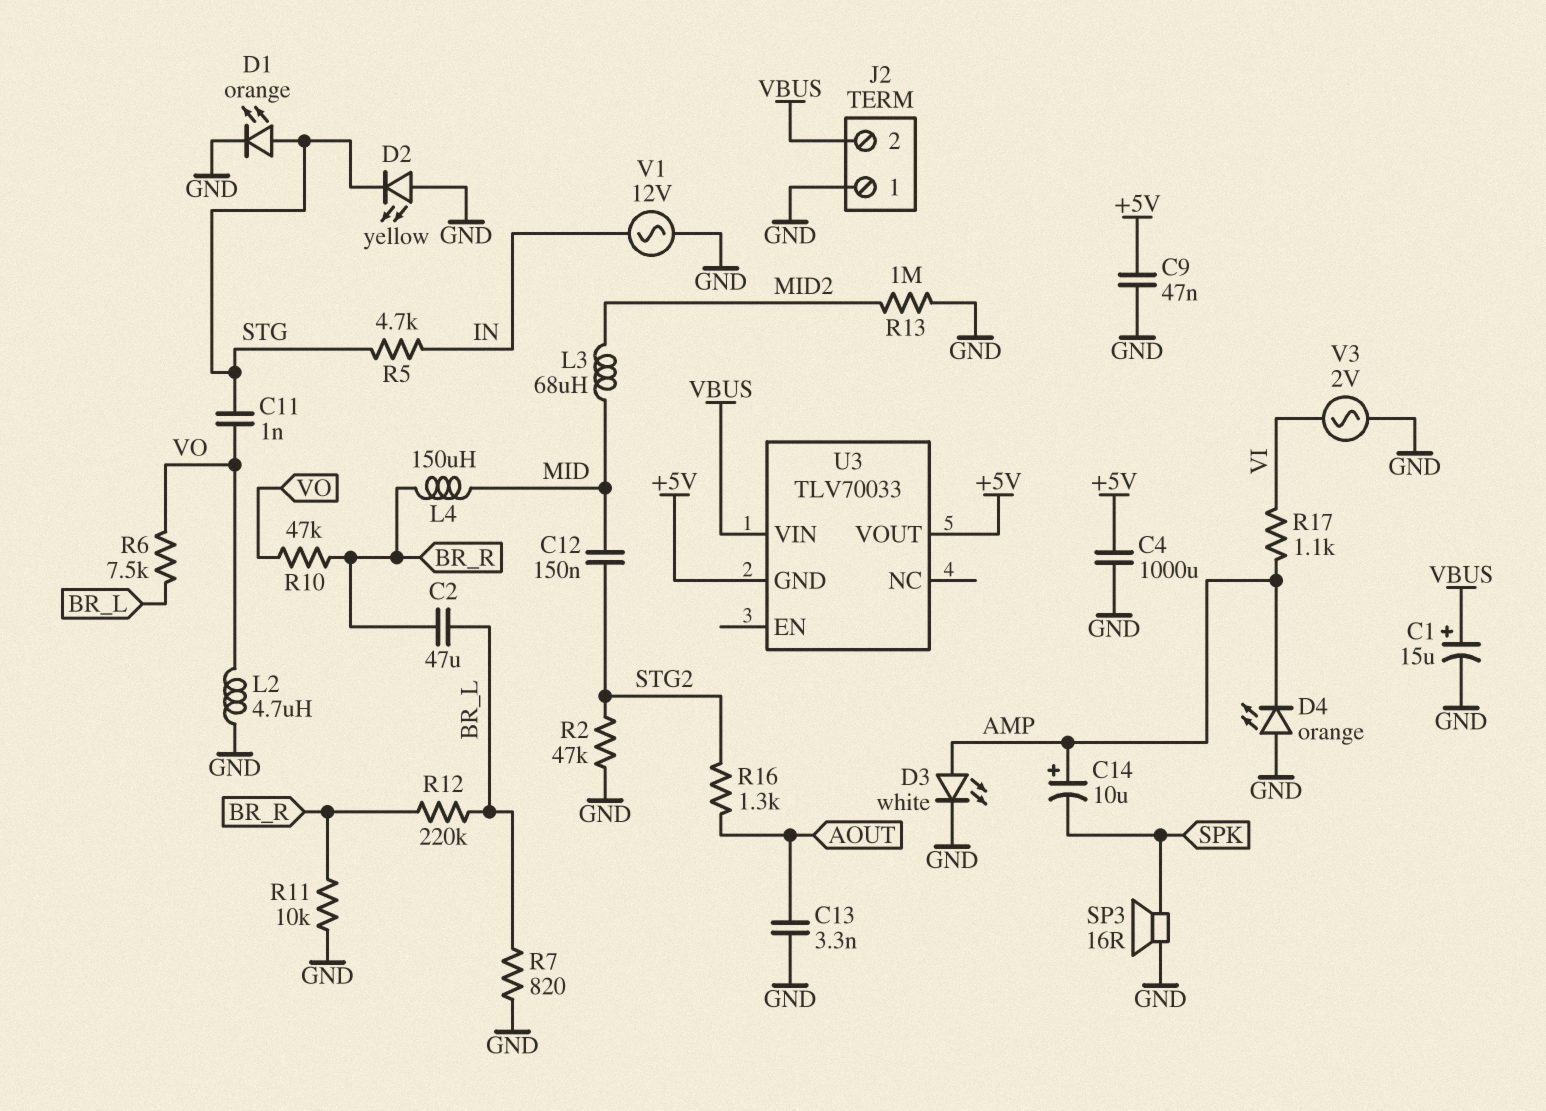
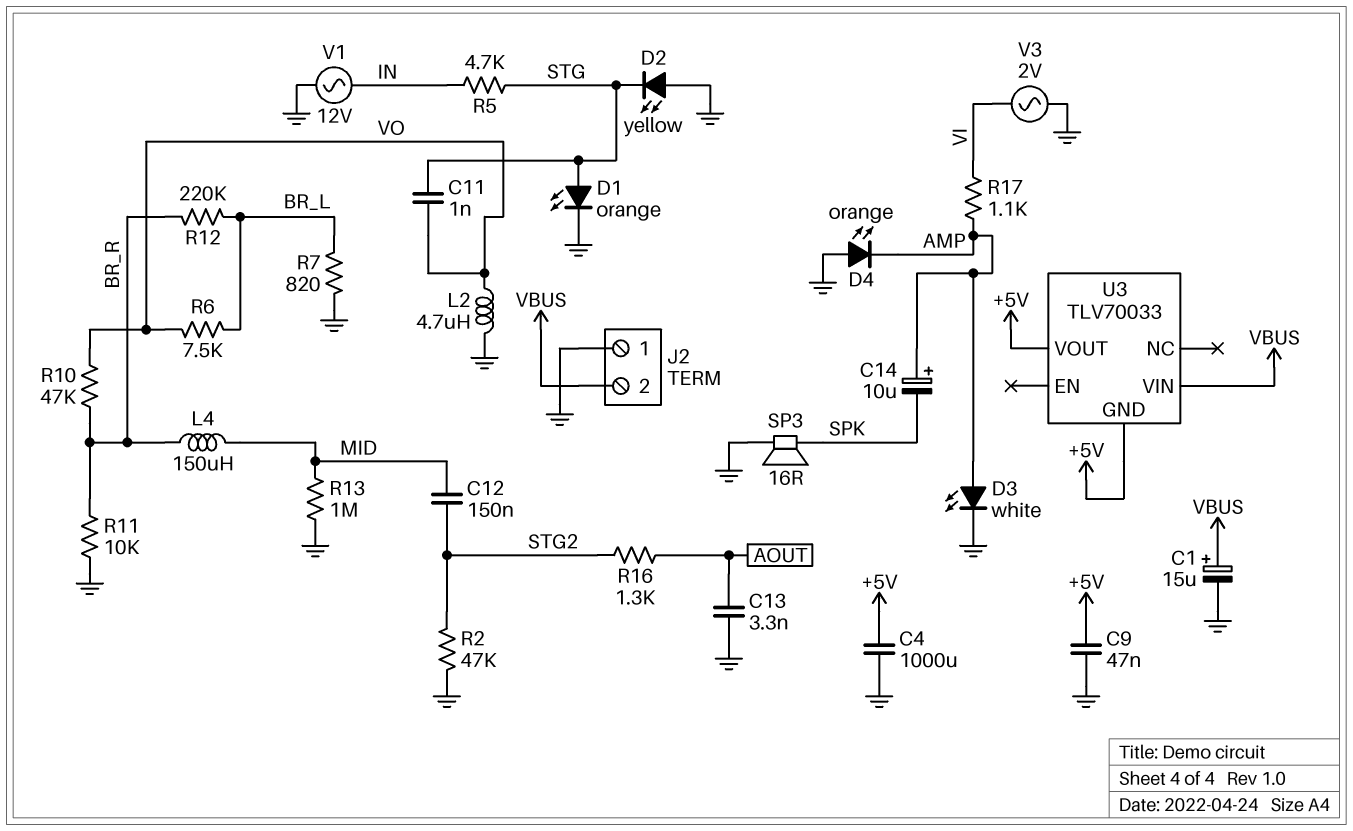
C2: 47uF (BR_L, BR_R) -> none
L3: 68uH (MID, MID2) -> none
R13: 1M (GND, MID2) -> 1M (GND, MID)

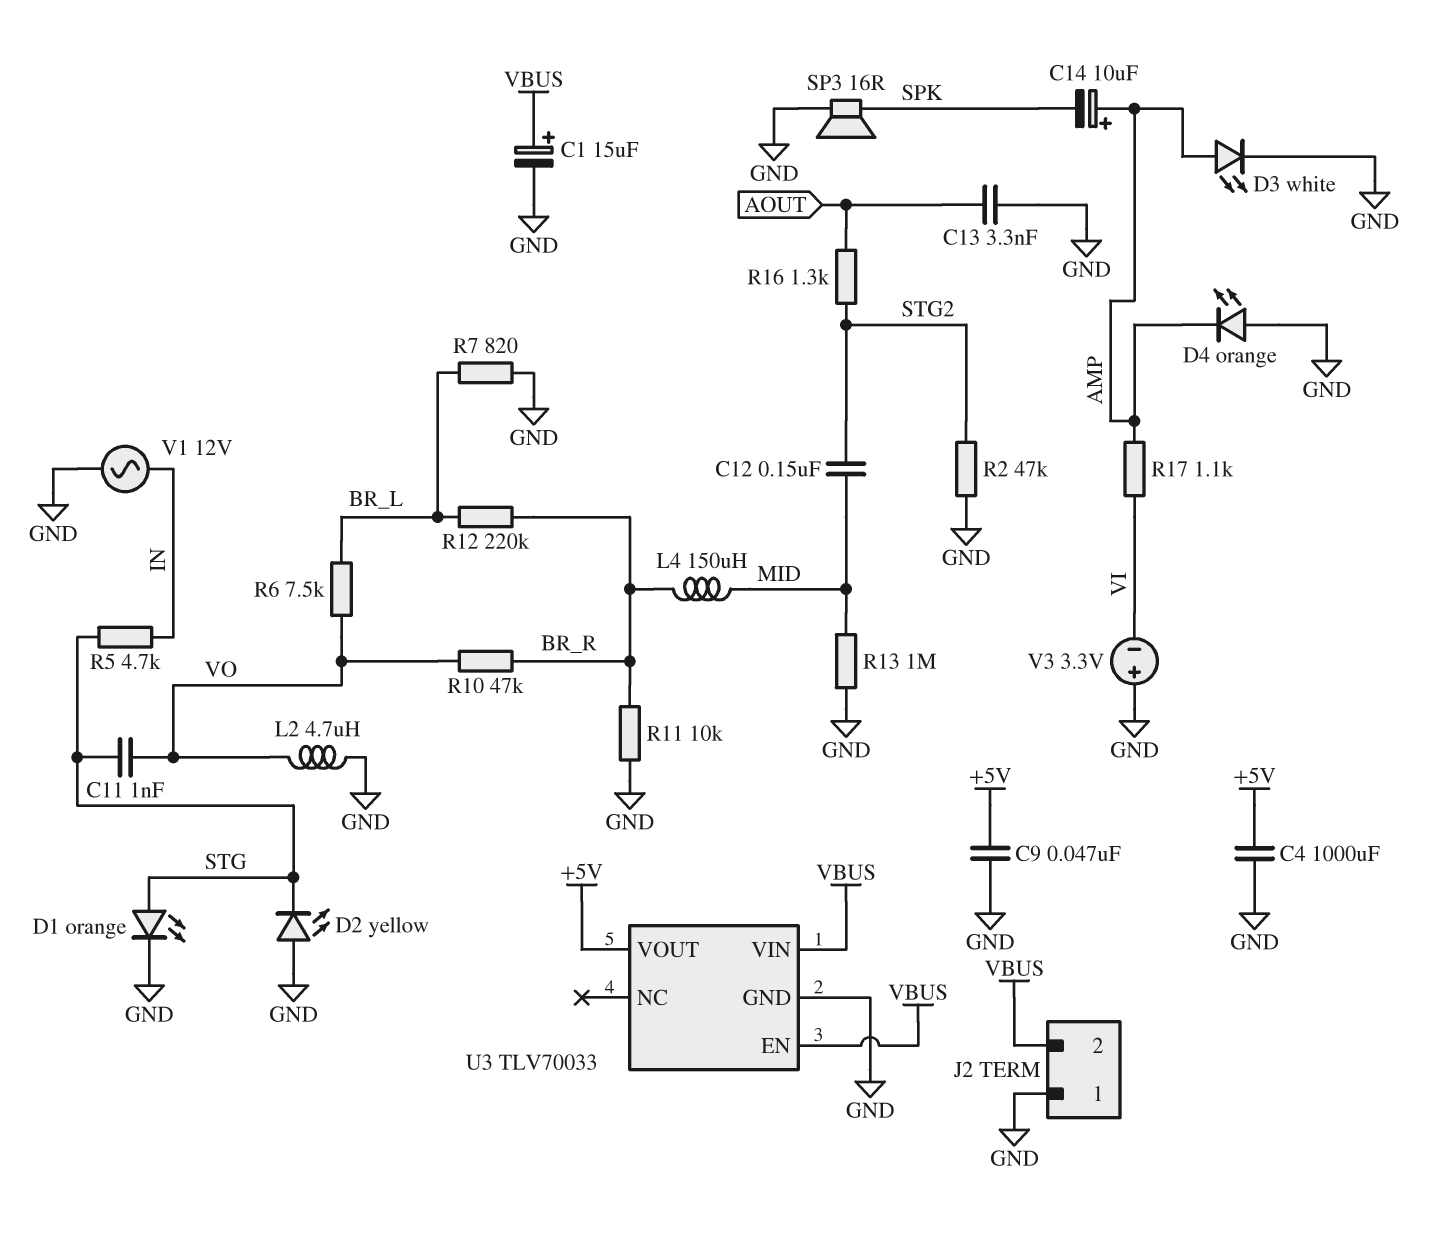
U3 pin EN: none -> VBUS
U3 pin GND: +5V -> GND
V3: AC 2V (GND, VI) -> 3.3V (plus GND, minus VI)

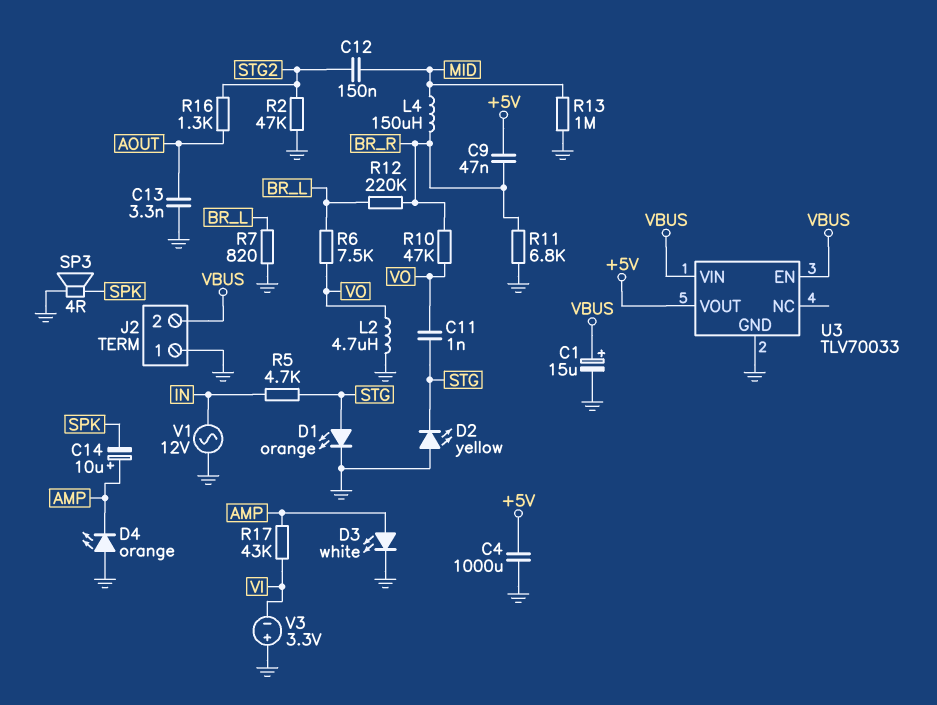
C9: 47nF (+5V, GND) -> 47nF (+5V, BR_R)
R11: 10k (BR_R, GND) -> 6.8k (BR_R, GND)
R17: 1.1k (AMP, VI) -> 43k (AMP, VI)
SP3: speaker 16R (GND, SPK) -> speaker 4R (GND, SPK)

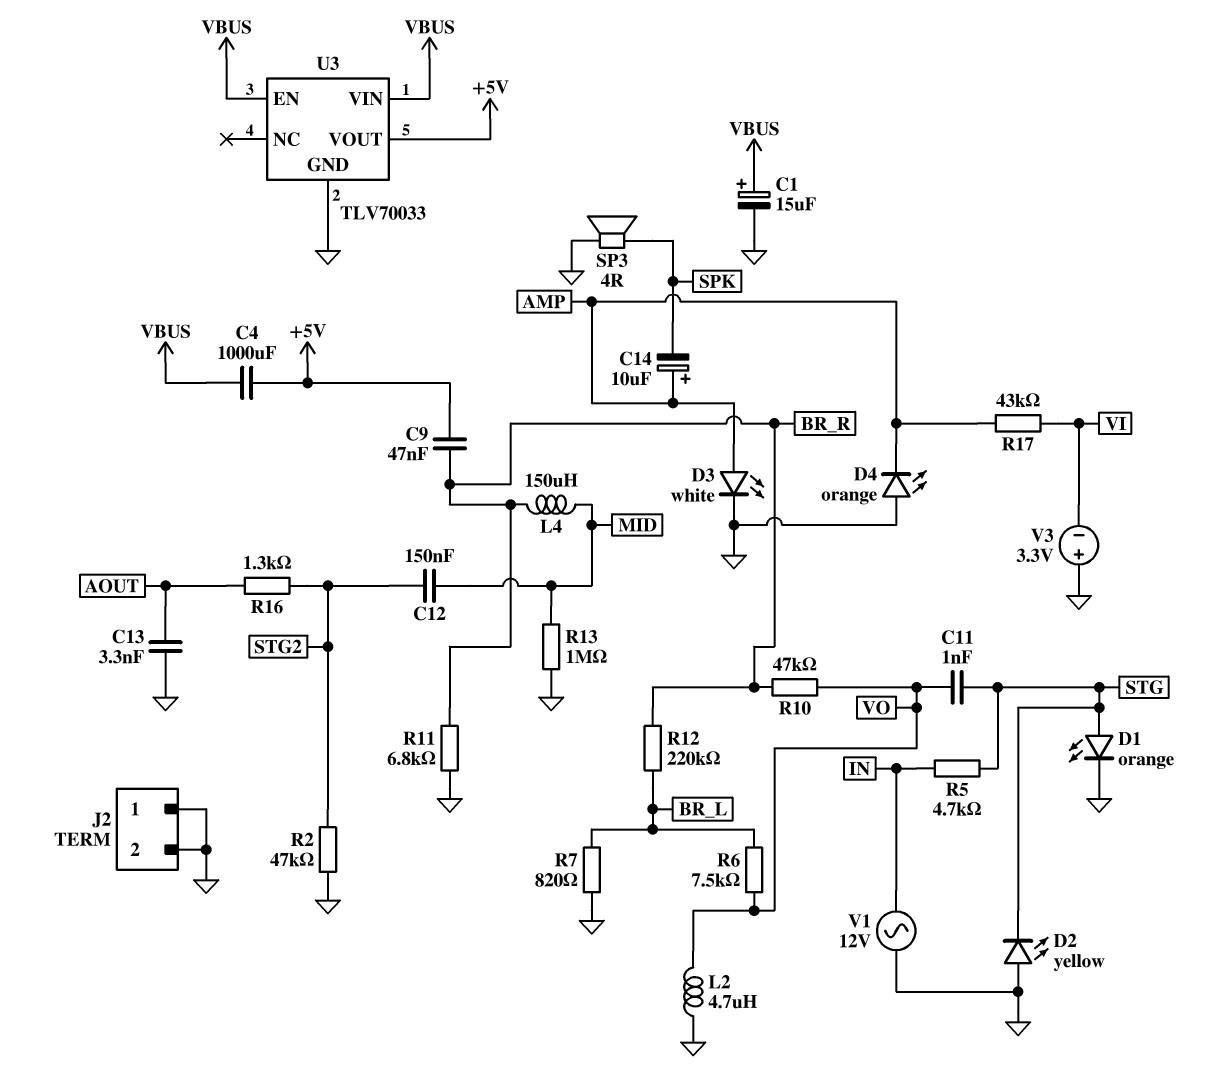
C4: 1000uF (+5V, GND) -> 1000uF (+5V, VBUS)
J2 pin 2: VBUS -> GND

